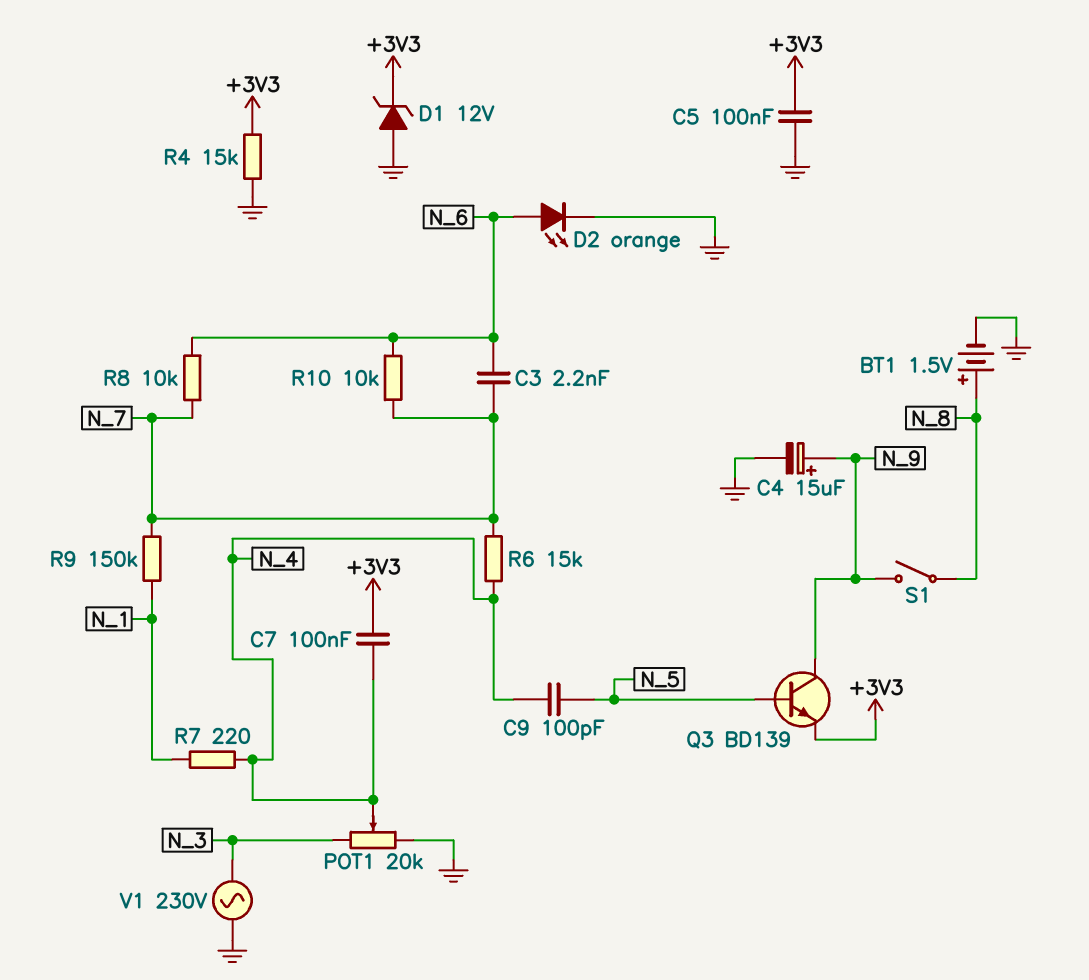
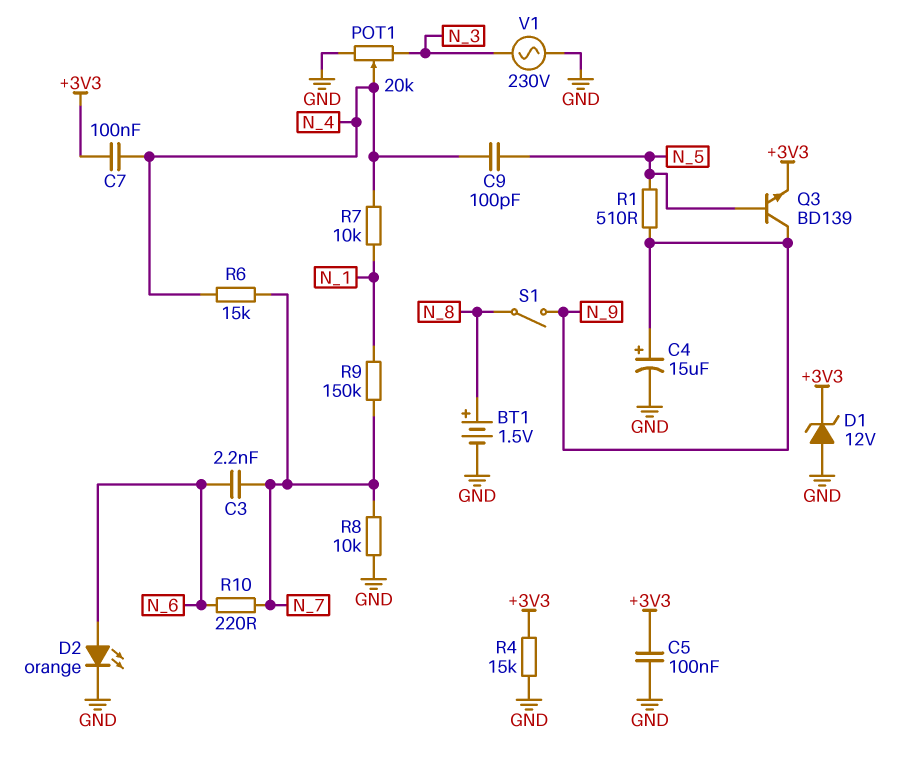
R1: none -> 510 (N_5, N_9)
R7: 220 (N_1, N_4) -> 10k (N_1, N_4)
R8: 10k (N_6, N_7) -> 10k (GND, N_7)
R10: 10k (N_6, N_7) -> 220 (N_6, N_7)

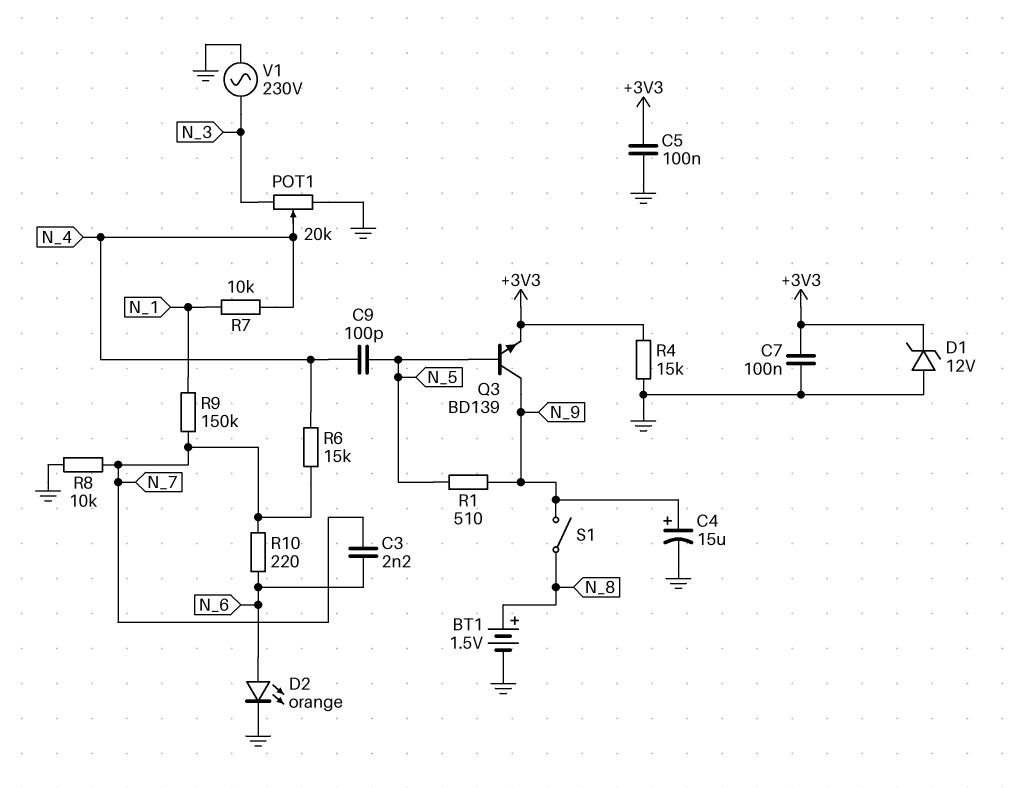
C7: 100nF (+3V3, N_4) -> 100nF (+3V3, GND)

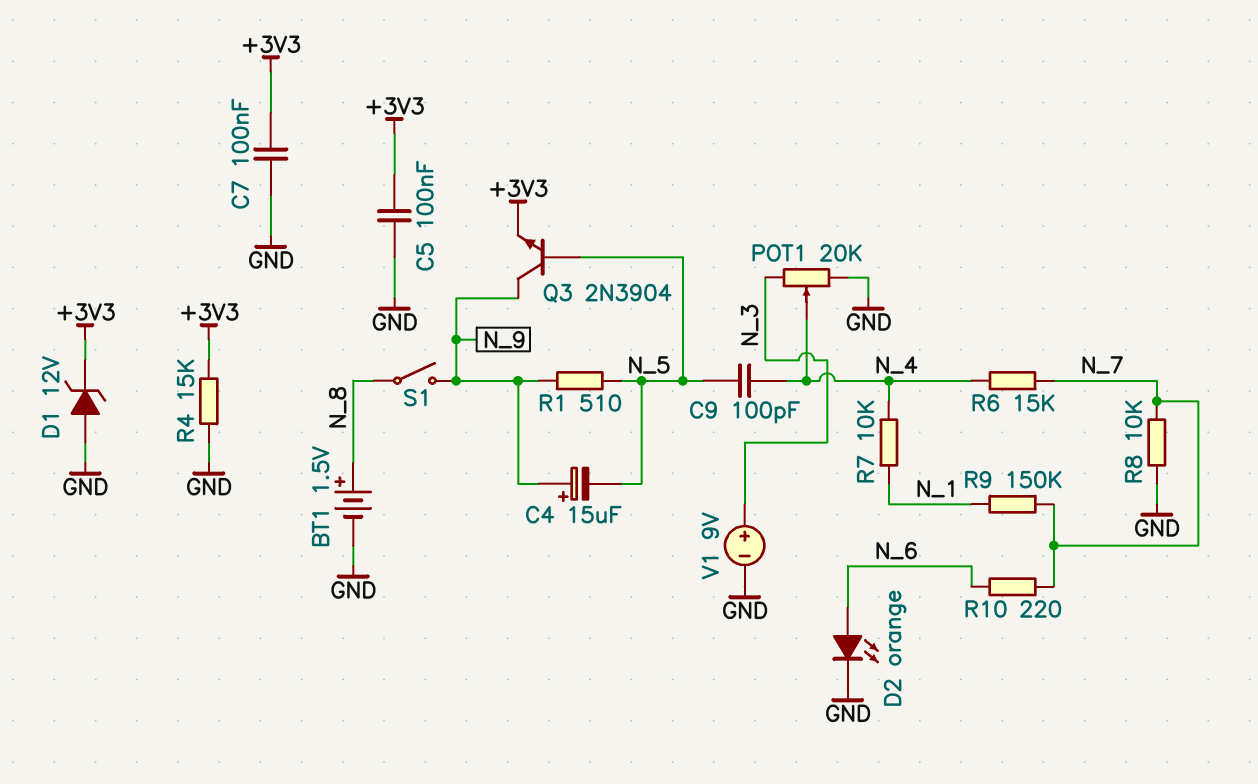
C3: 2.2nF (N_6, N_7) -> none
C4: 15uF (plus N_9, minus GND) -> 15uF (plus N_9, minus N_5)
Q3: NPN BD139 (B N_5, C N_9, E +3V3) -> NPN 2N3904 (B N_5, C N_9, E +3V3)
V1: AC 230V (GND, N_3) -> 9V (plus N_3, minus GND)

